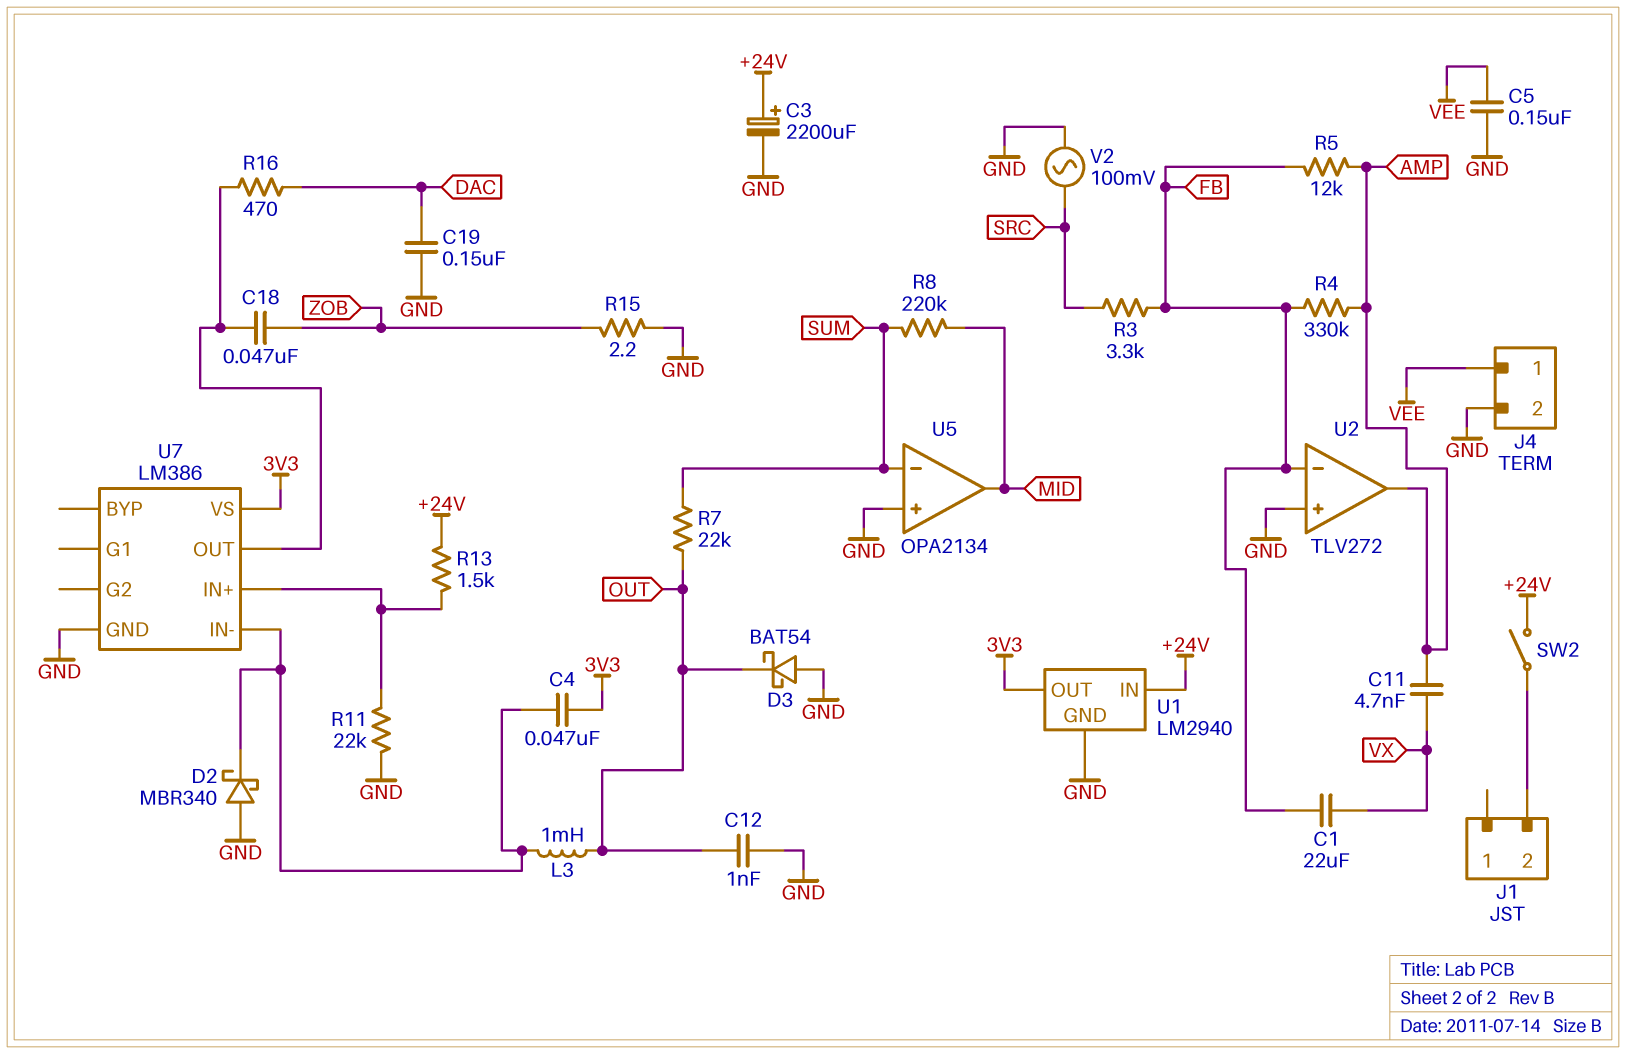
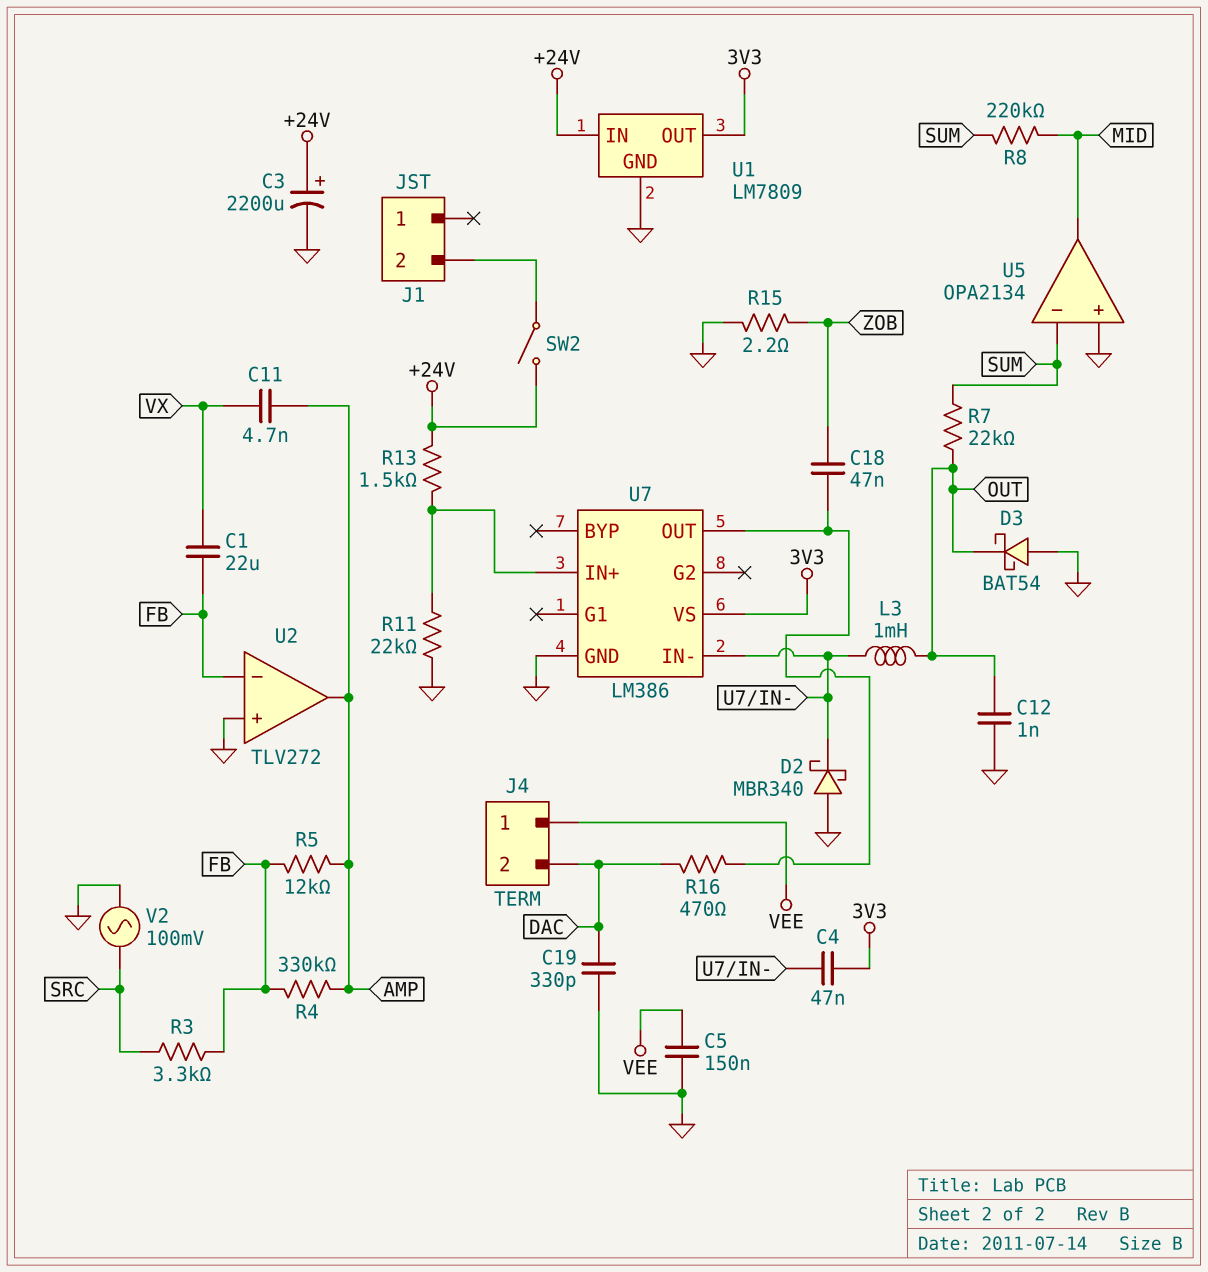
C19: 150nF (DAC, GND) -> 330pF (DAC, GND)
J4 pin 2: GND -> DAC
U1: LM2940 -> LM7809

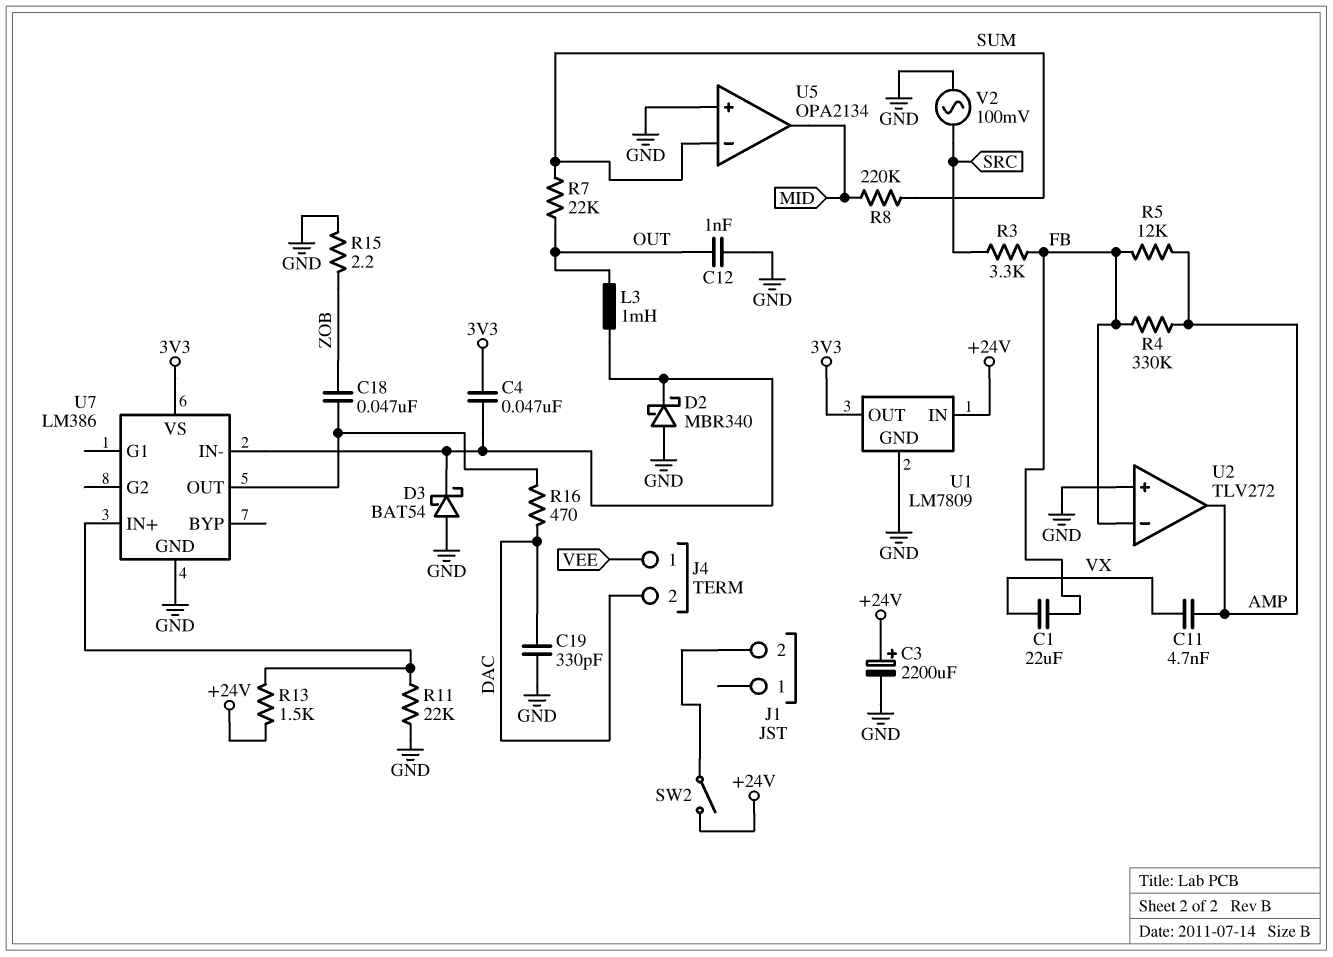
C5: 150nF (GND, VEE) -> none
D3: schottky BAT54 (A GND, K OUT) -> schottky BAT54 (A GND, K U7/IN-)

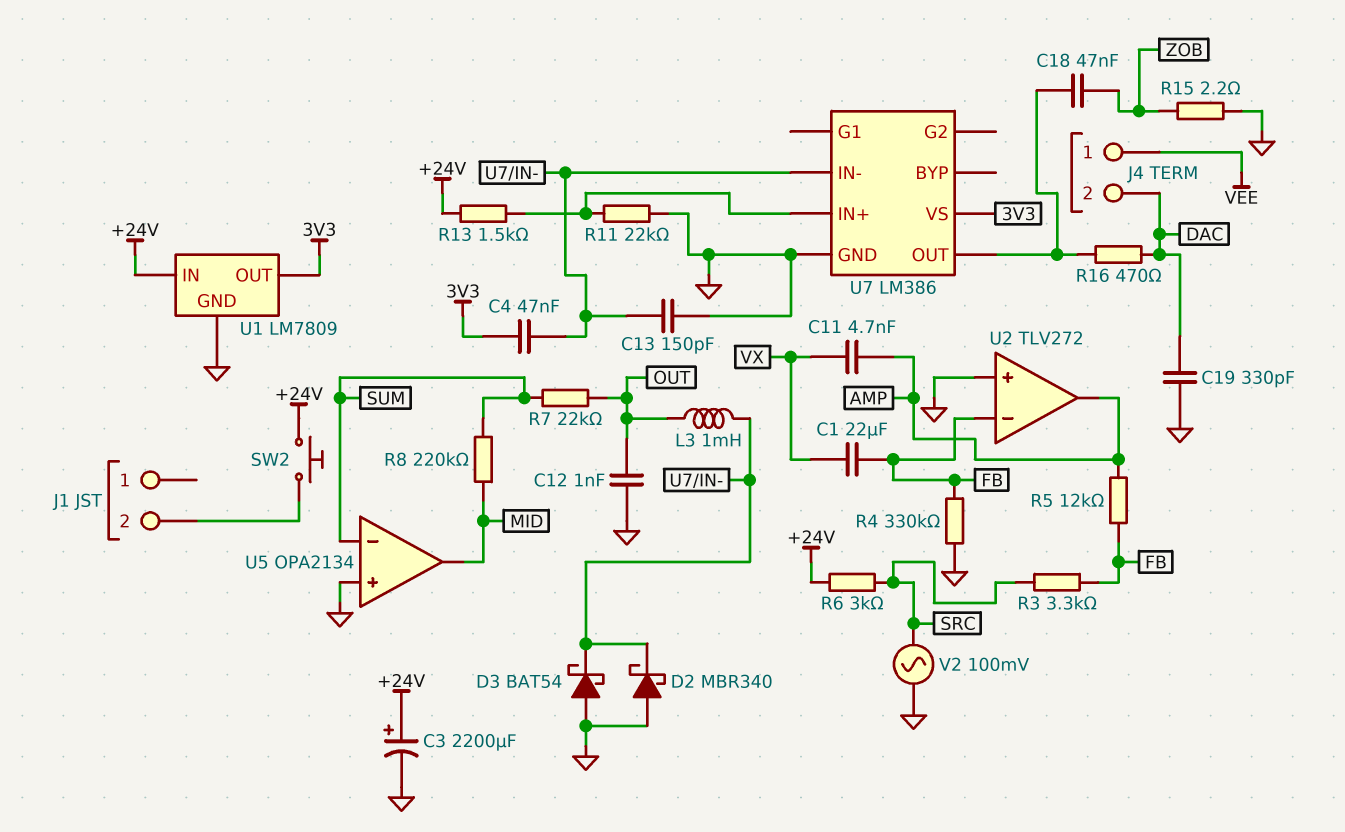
C13: none -> 150pF (GND, U7/IN-)
R4: 330k (AMP, FB) -> 330k (FB, GND)
R6: none -> 3k (+24V, SRC)
SW2: switch (+24V, J1/2) -> button (+24V, J1/2)

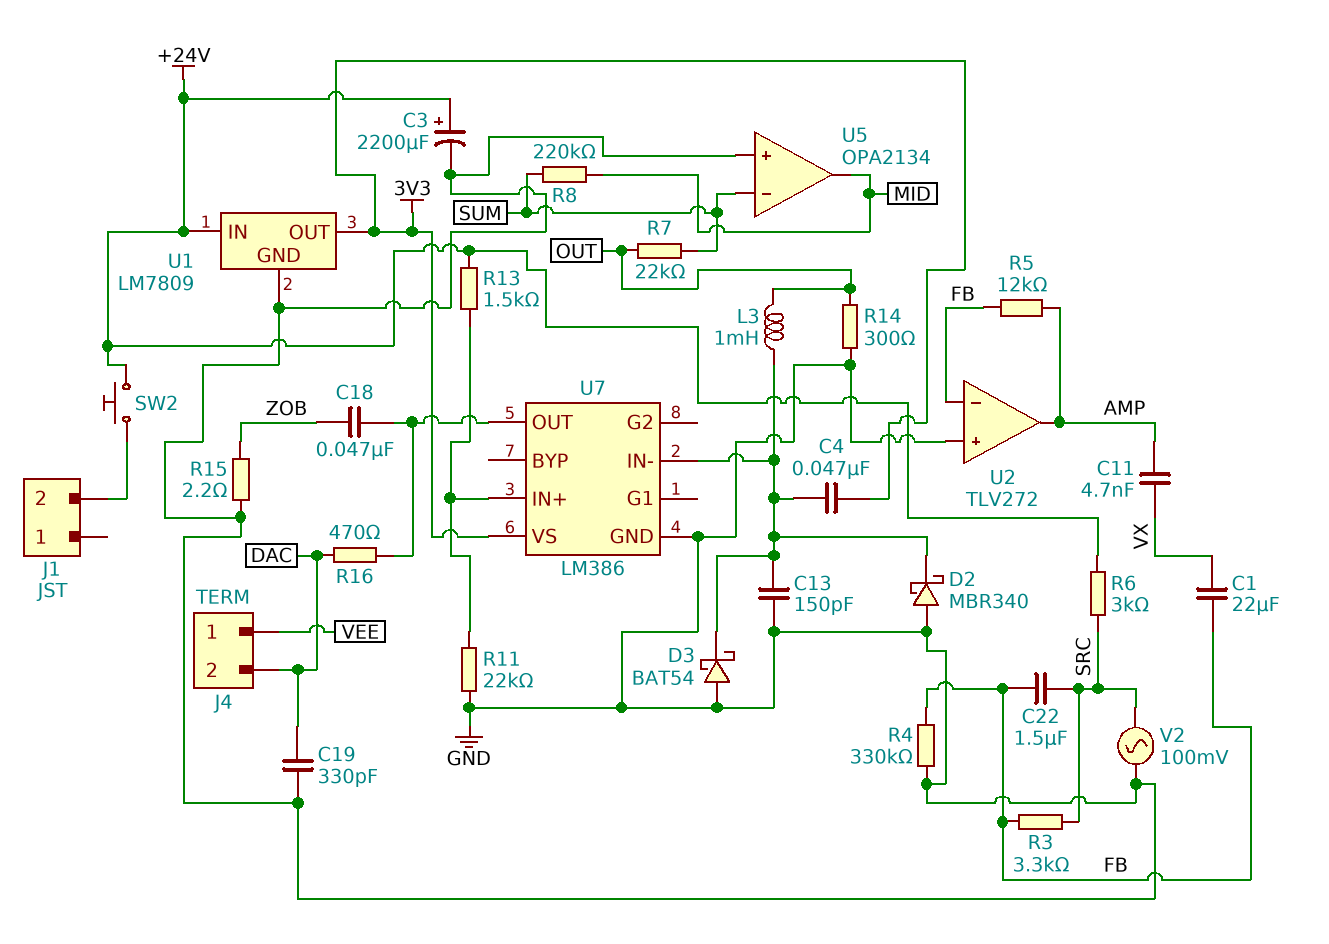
C12: 1nF (GND, OUT) -> none
C22: none -> 1.5uF (FB, SRC)
R14: none -> 300 (GND, OUT)

